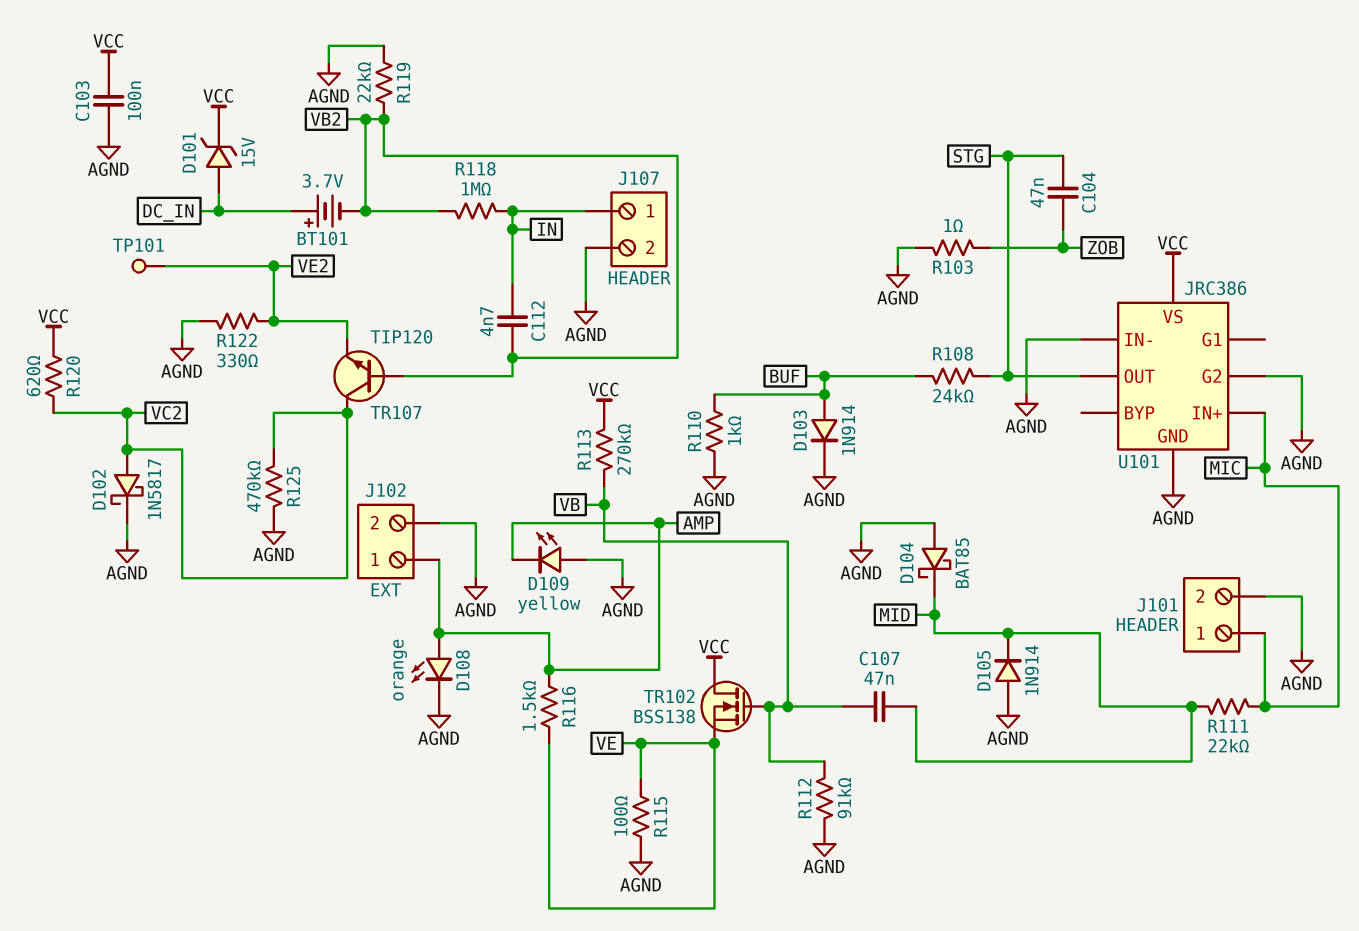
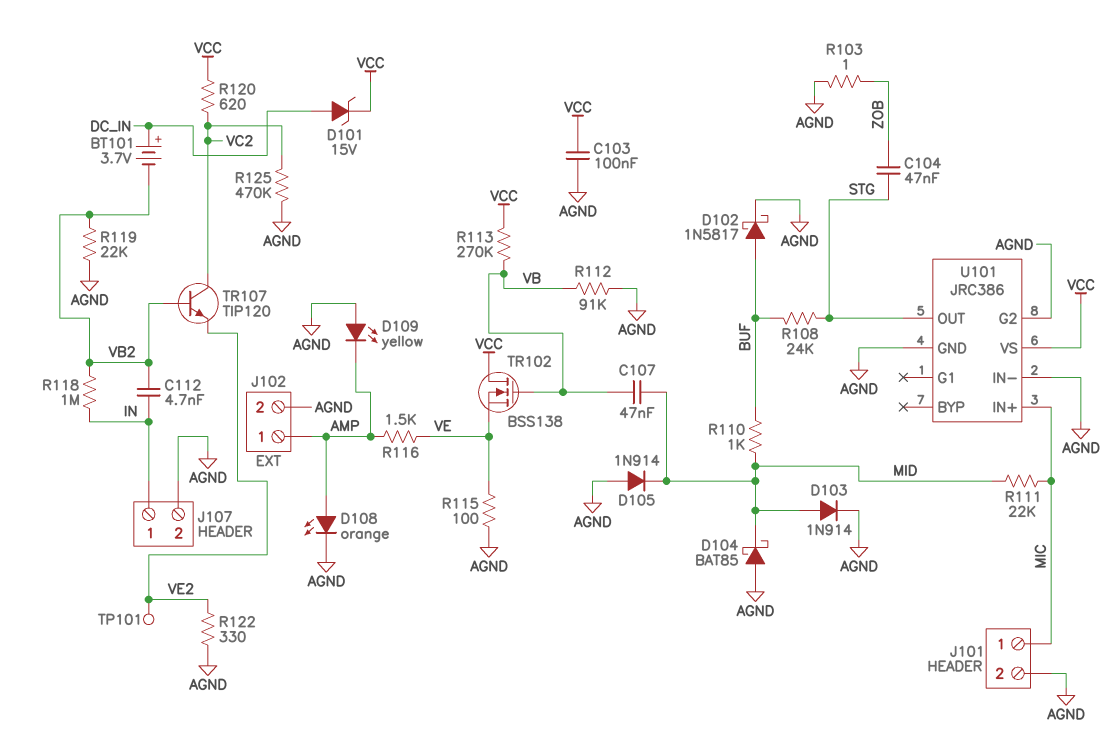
D102: schottky 1N5817 (A VC2, K AGND) -> schottky 1N5817 (A BUF, K AGND)
D103: diode 1N914 (A BUF, K AGND) -> diode 1N914 (A MID, K AGND)
R110: 1k (AGND, BUF) -> 1k (BUF, MID)

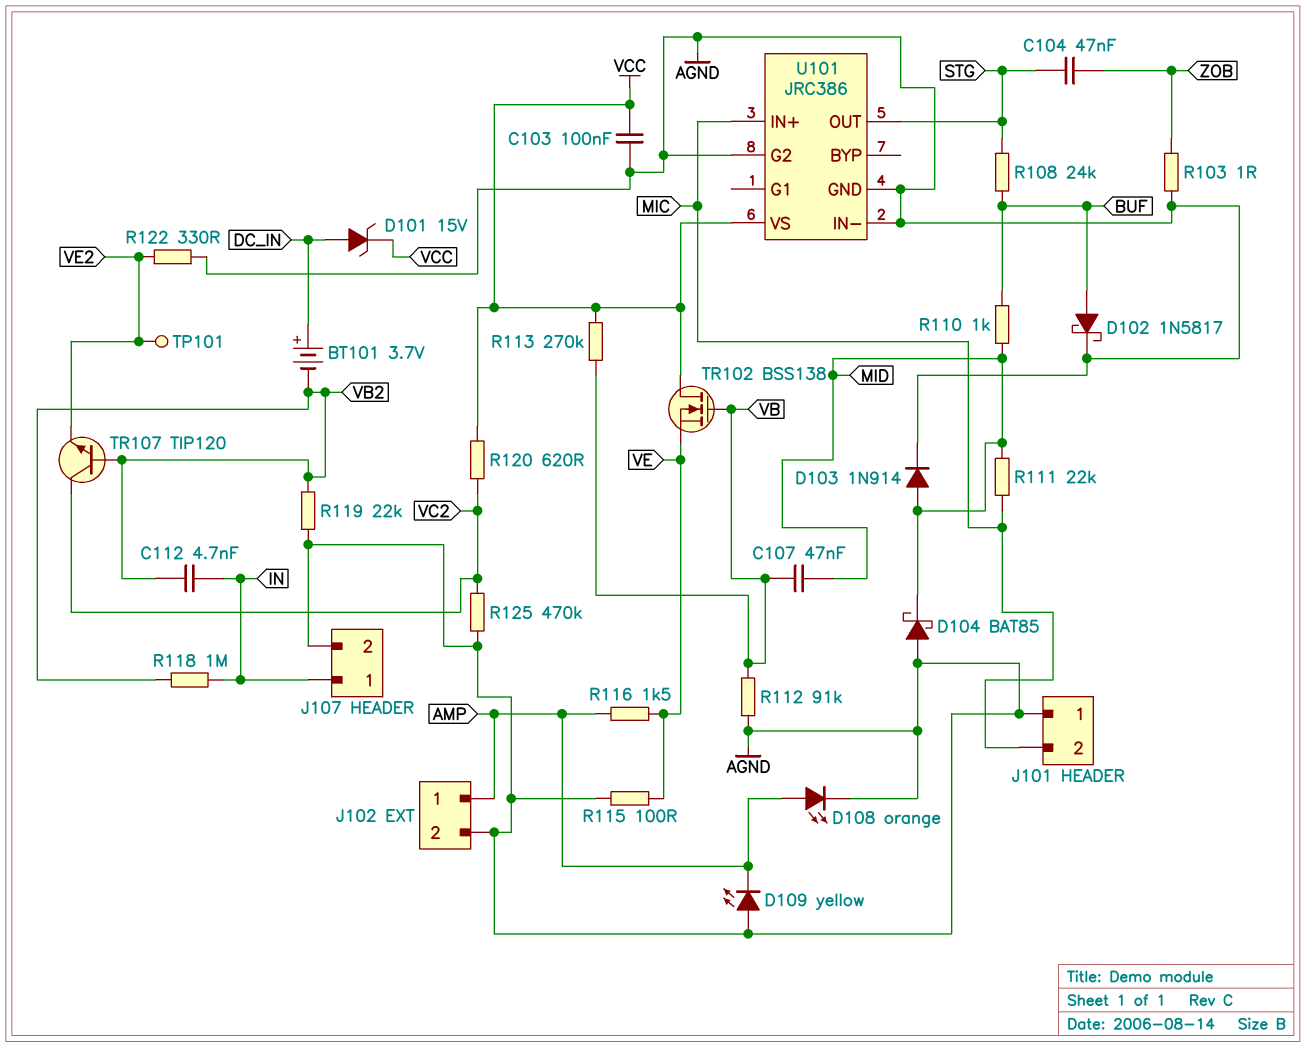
D105: diode 1N914 (A AGND, K MID) -> none
J101 pin 1: MIC -> AGND
J101 pin 2: AGND -> MIC

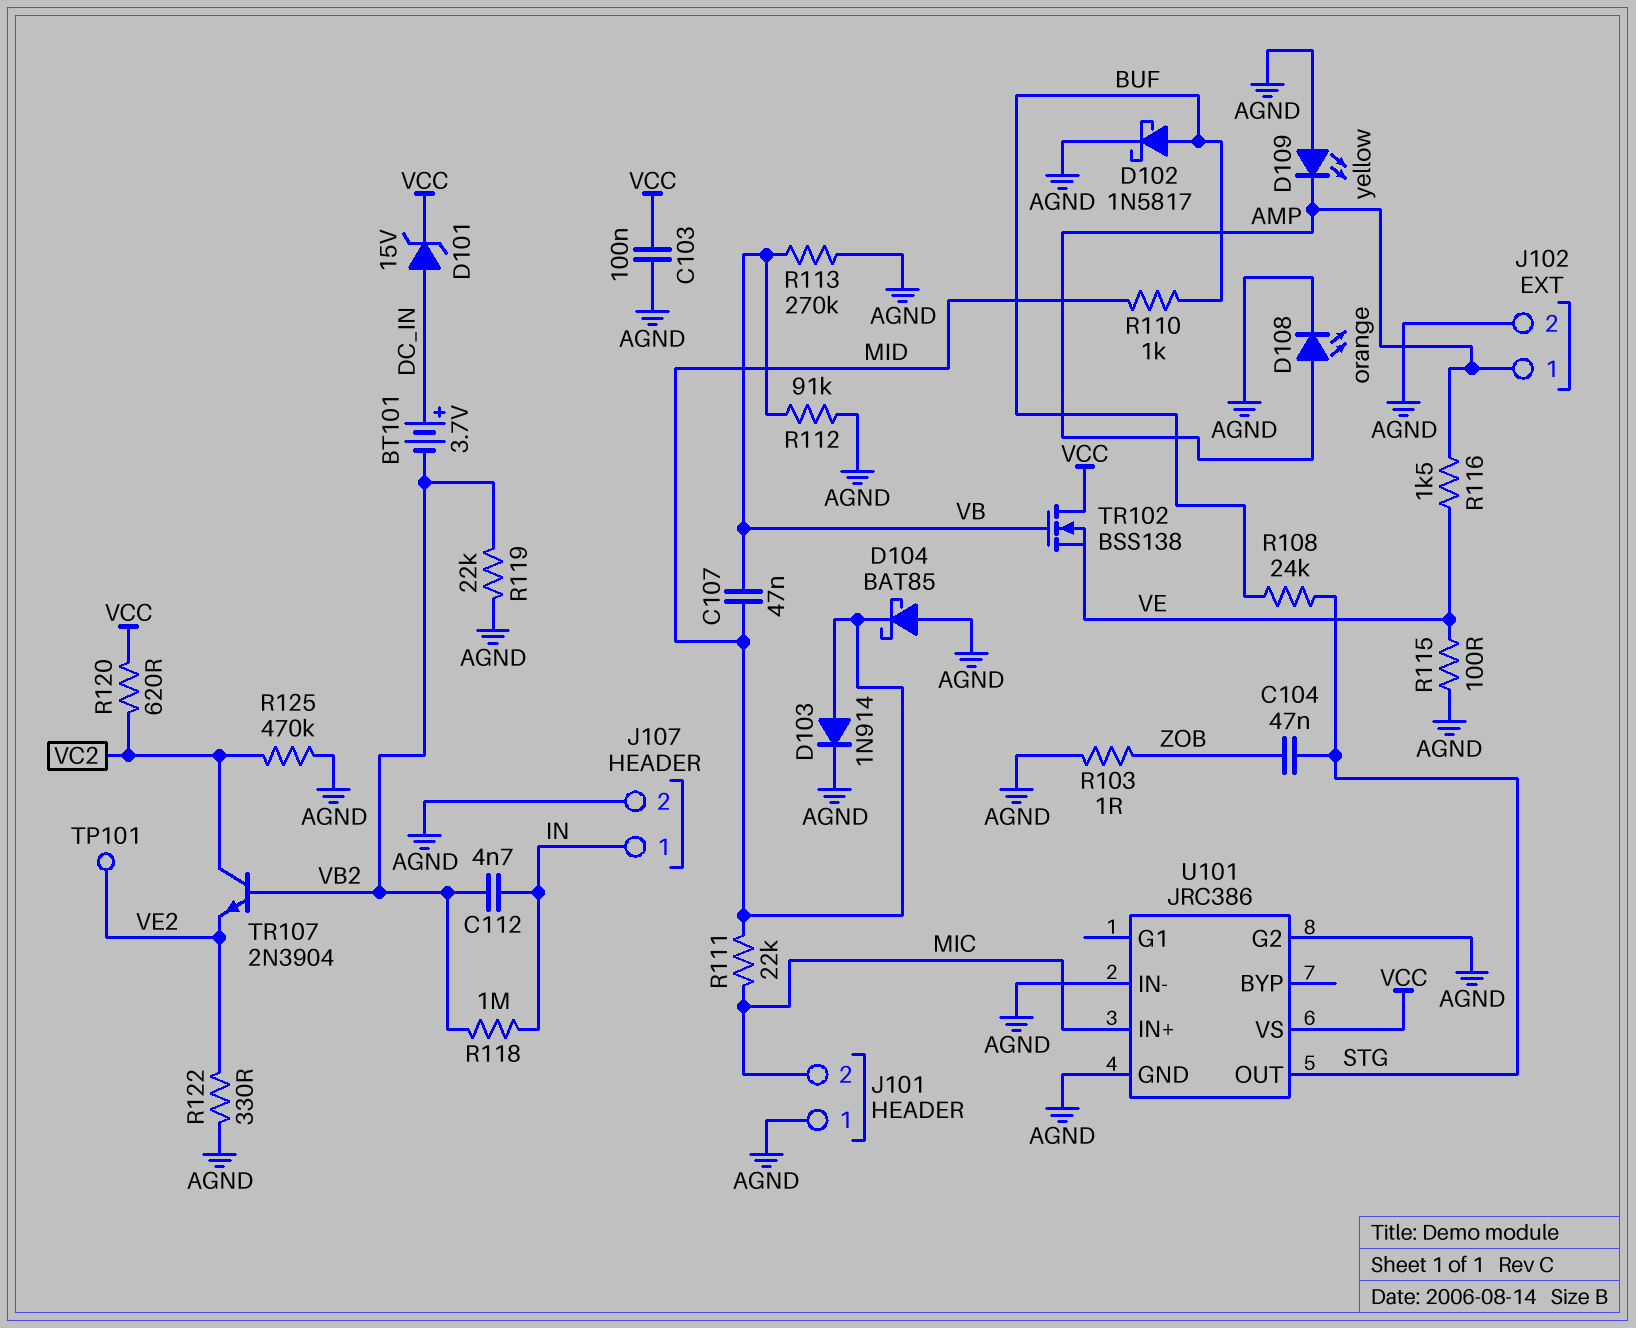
R113: 270k (VB, VCC) -> 270k (AGND, VB)
TR107: NPN TIP120 (B VB2, C VC2, E VE2) -> NPN 2N3904 (B VB2, C VC2, E VE2)

